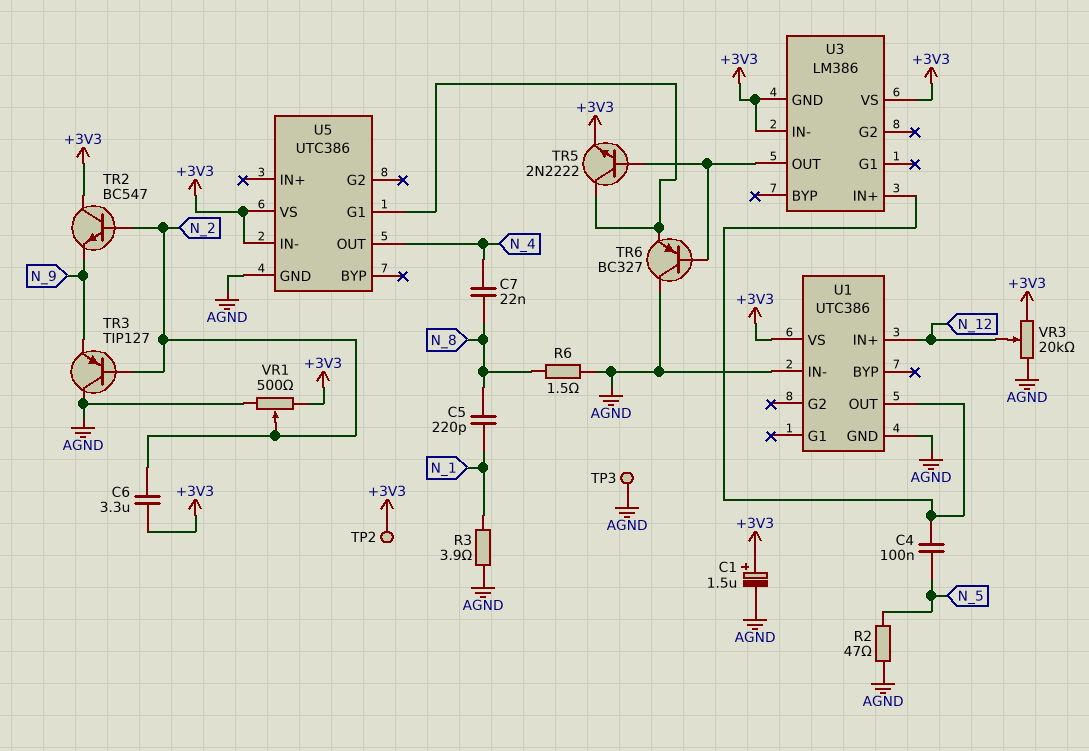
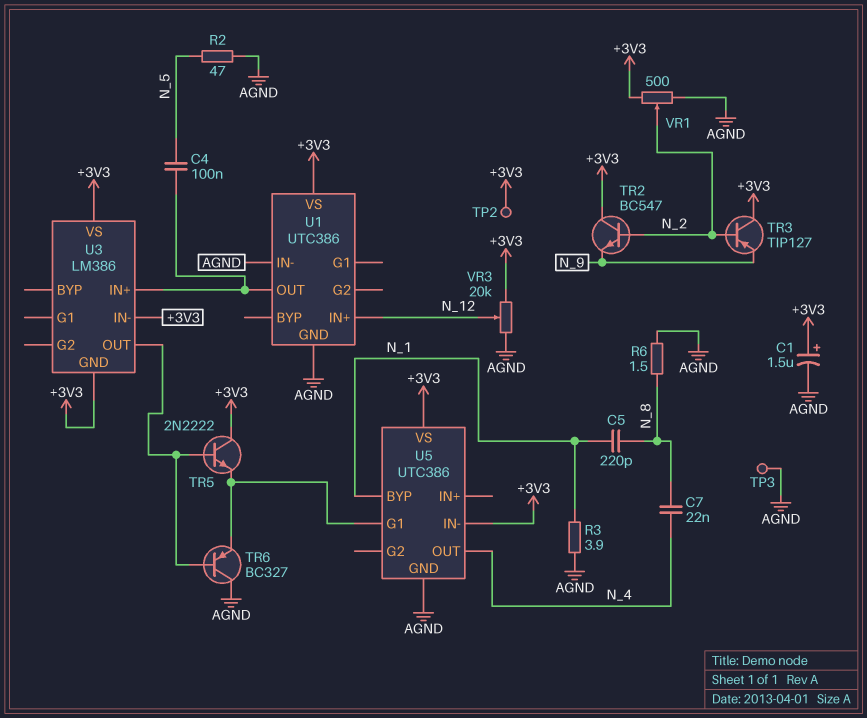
C6: 3.3uF (+3V3, N_2) -> none
TR3: PNP TIP127 (B N_2, C AGND, E N_9) -> PNP TIP127 (B N_2, C +3V3, E N_9)
TR5: NPN 2N2222 (B U3/OUT, C U5/G1, E +3V3) -> NPN 2N2222 (B U3/OUT, C +3V3, E U5/G1)
U5 pin BYP: none -> N_1

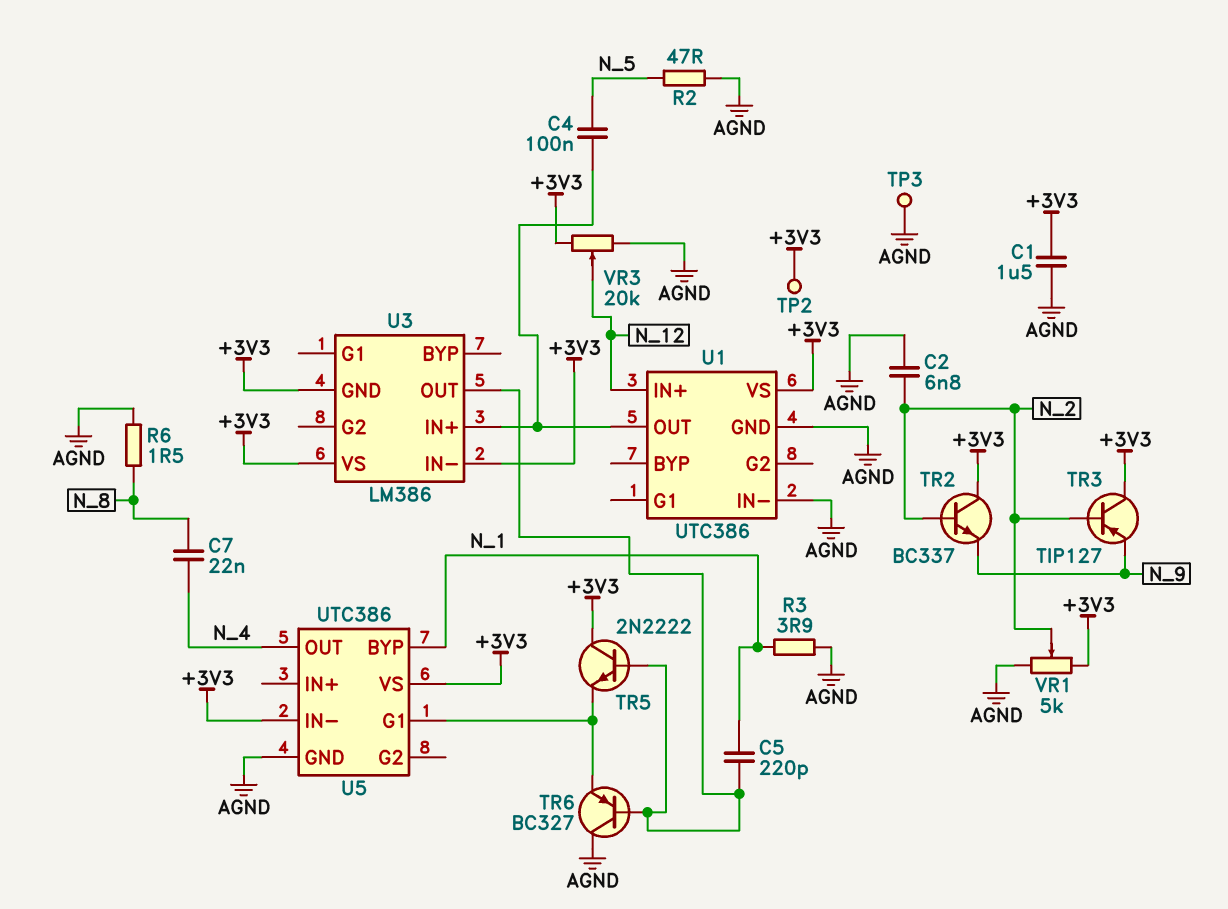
C1: 1.5uF (plus +3V3, minus AGND) -> 1.5uF (+3V3, AGND)
C2: none -> 6.8nF (AGND, N_2)
C5: 220pF (N_1, N_8) -> 220pF (N_1, U3/OUT)
TR2: NPN BC547 (B N_2, C +3V3, E N_9) -> NPN BC337 (B N_2, C +3V3, E N_9)
VR1: 500 (+3V3, AGND, wiper N_2) -> 5k (+3V3, AGND, wiper N_2)

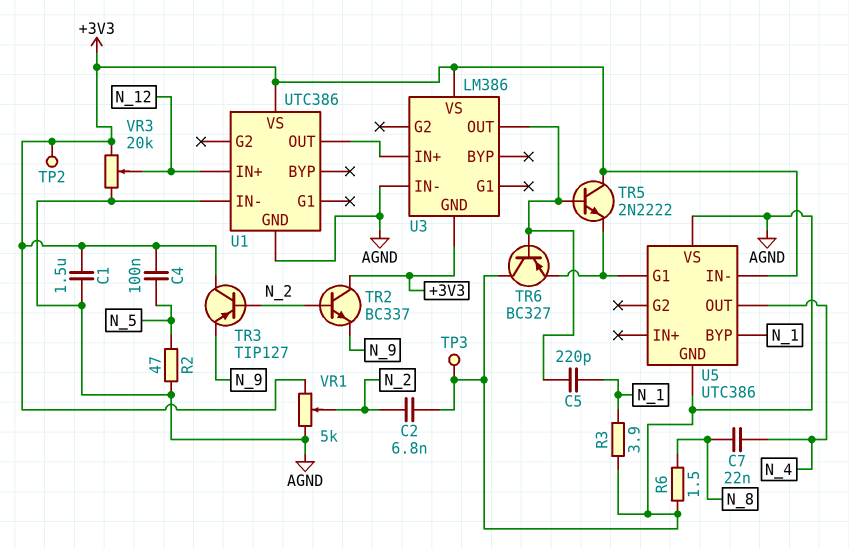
C4: 100nF (N_5, U1/OUT) -> 100nF (+3V3, N_5)
U3 pin IN-: +3V3 -> AGND
U5 pin VS: +3V3 -> AGND

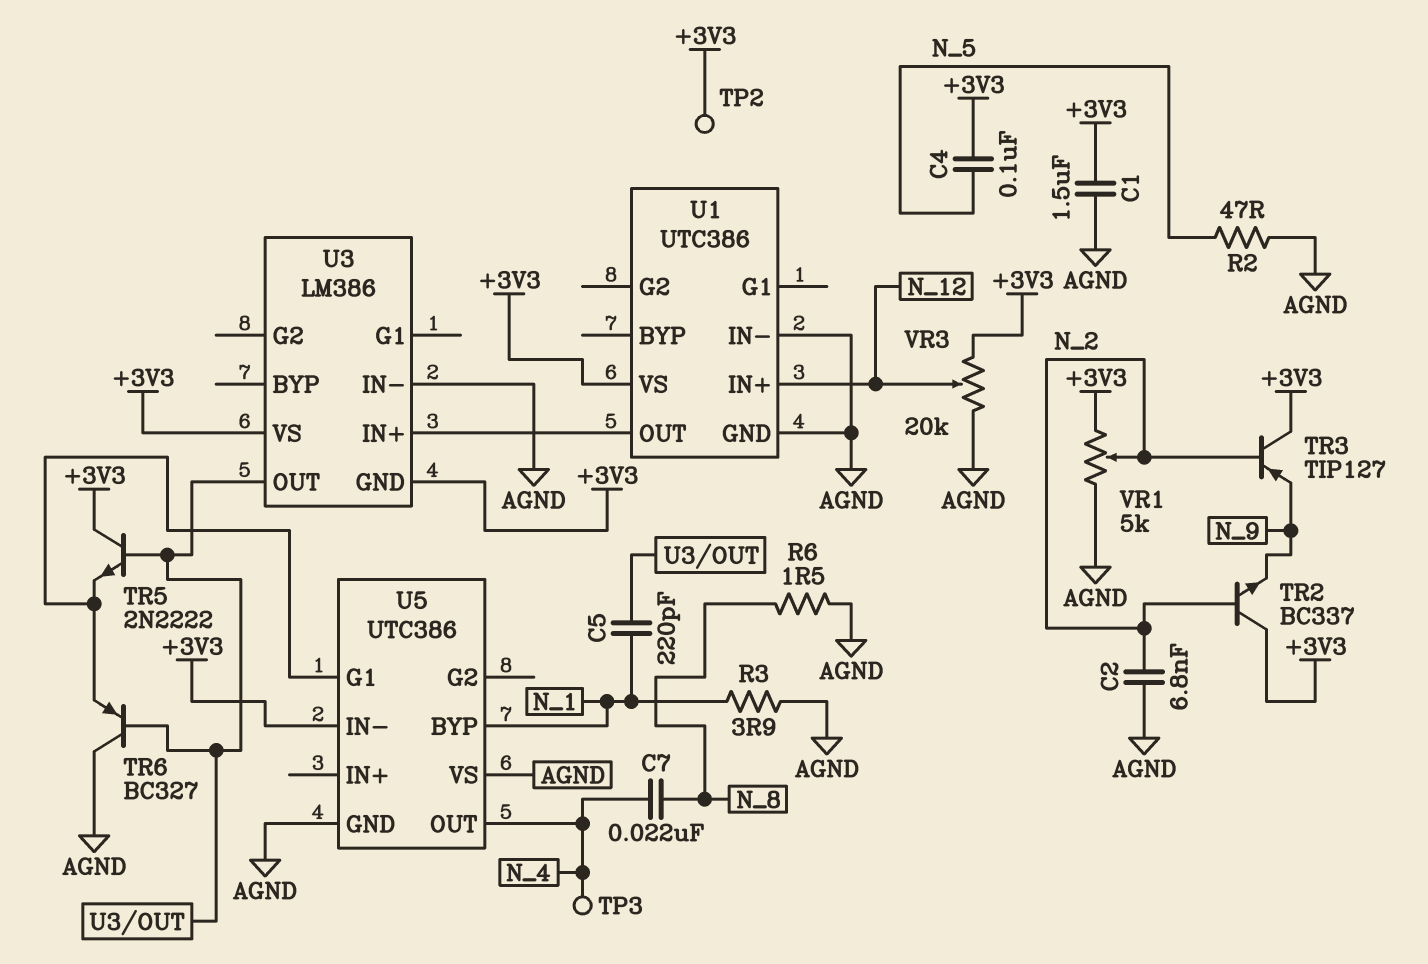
TP3: test point (AGND) -> test point (N_4)

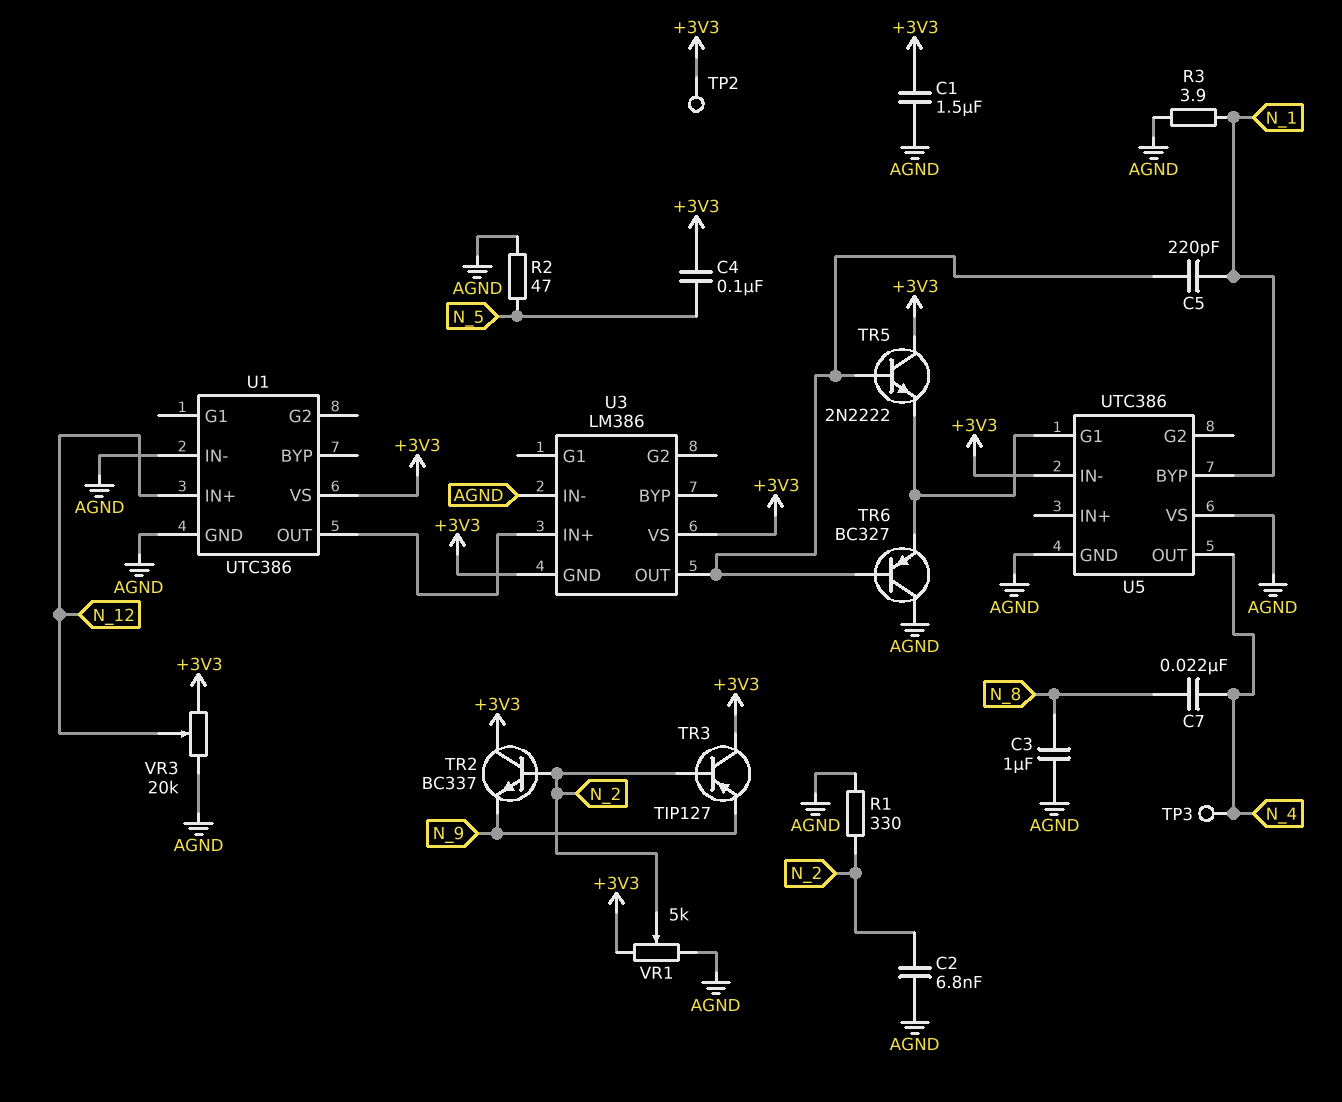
C3: none -> 1uF (AGND, N_8)
R1: none -> 330 (AGND, N_2)
R6: 1.5 (AGND, N_8) -> none

